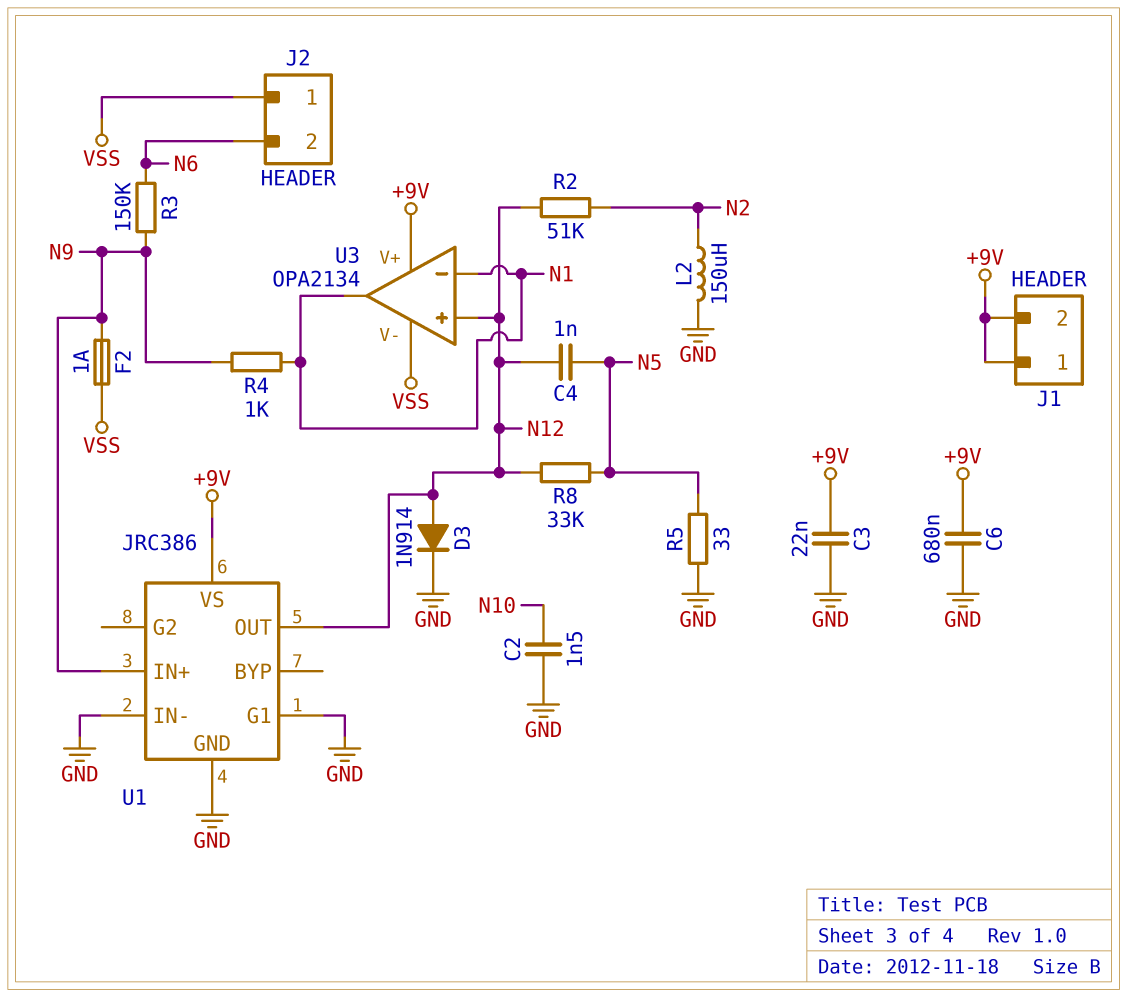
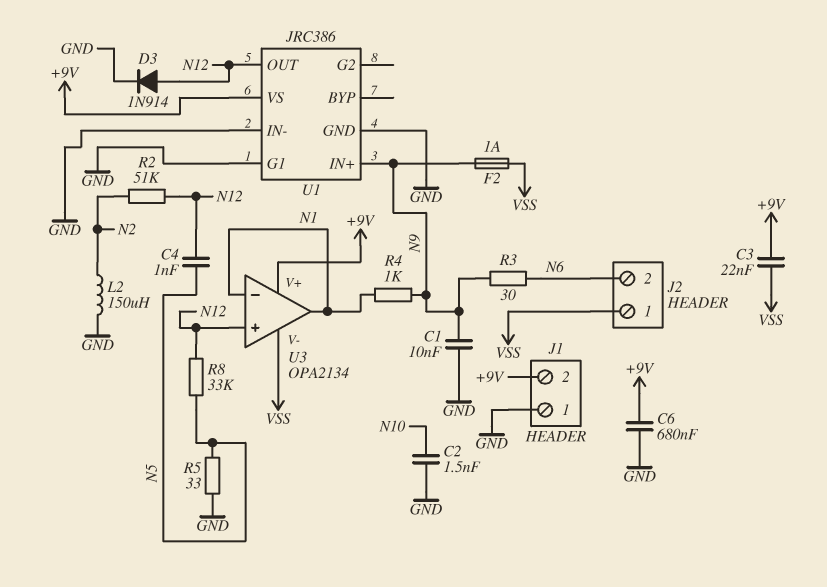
C1: none -> 10nF (GND, N9)
C3: 22nF (+9V, GND) -> 22nF (+9V, VSS)
J1 pin 1: +9V -> GND
R3: 150k (N6, N9) -> 30 (N6, N9)

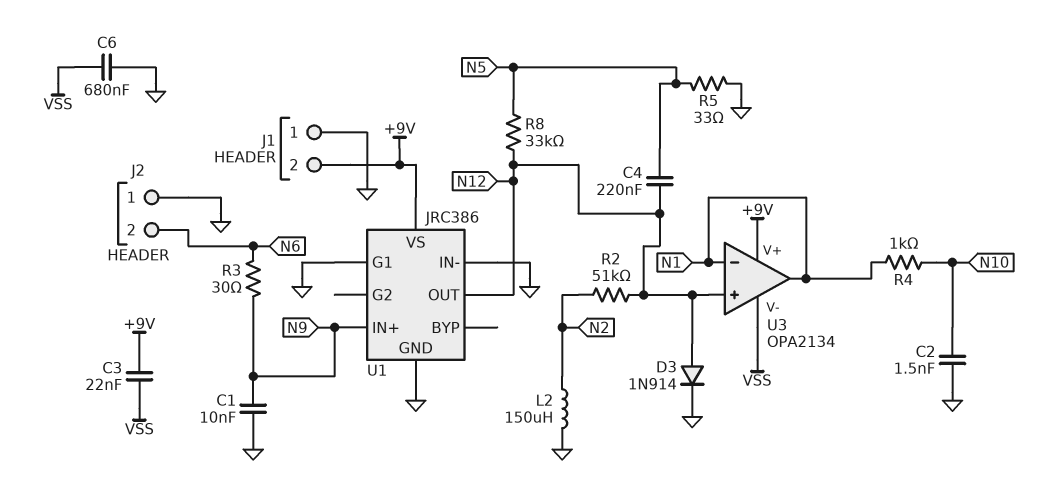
C4: 1nF (N5, N12) -> 220nF (N5, N12)
C6: 680nF (+9V, GND) -> 680nF (GND, VSS)
F2: 1A (N9, VSS) -> none
J2 pin 1: VSS -> GND
R4: 1k (N1, N9) -> 1k (N1, N10)

